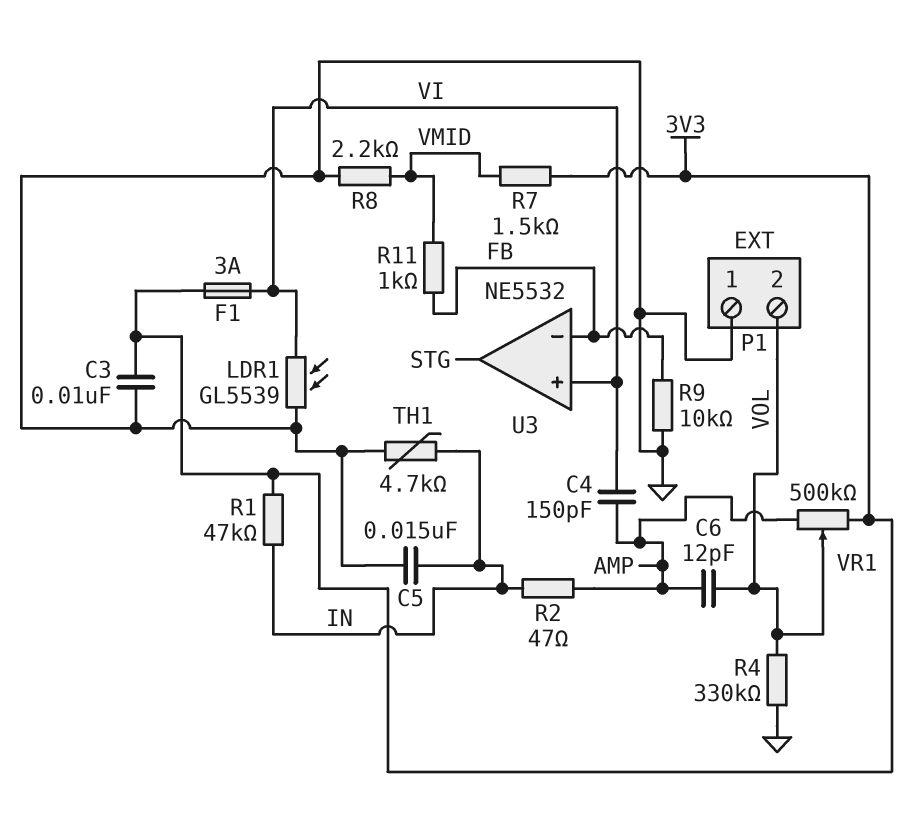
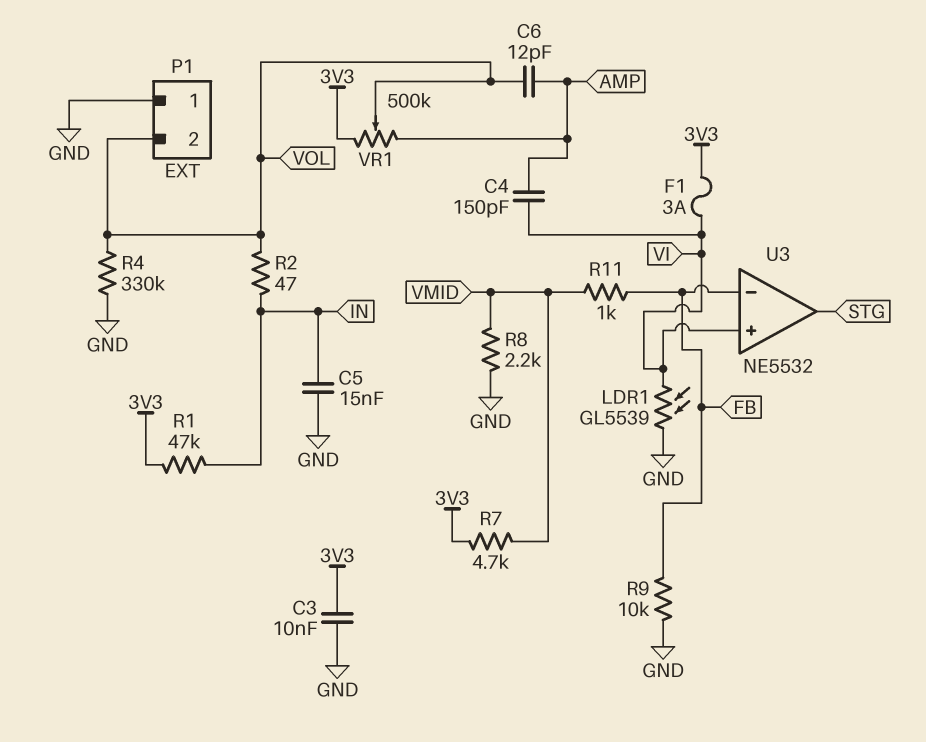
R2: 47 (AMP, IN) -> 47 (IN, VOL)
R7: 1.5k (3V3, VMID) -> 4.7k (3V3, VMID)
TH1: 4.7k (GND, IN) -> none

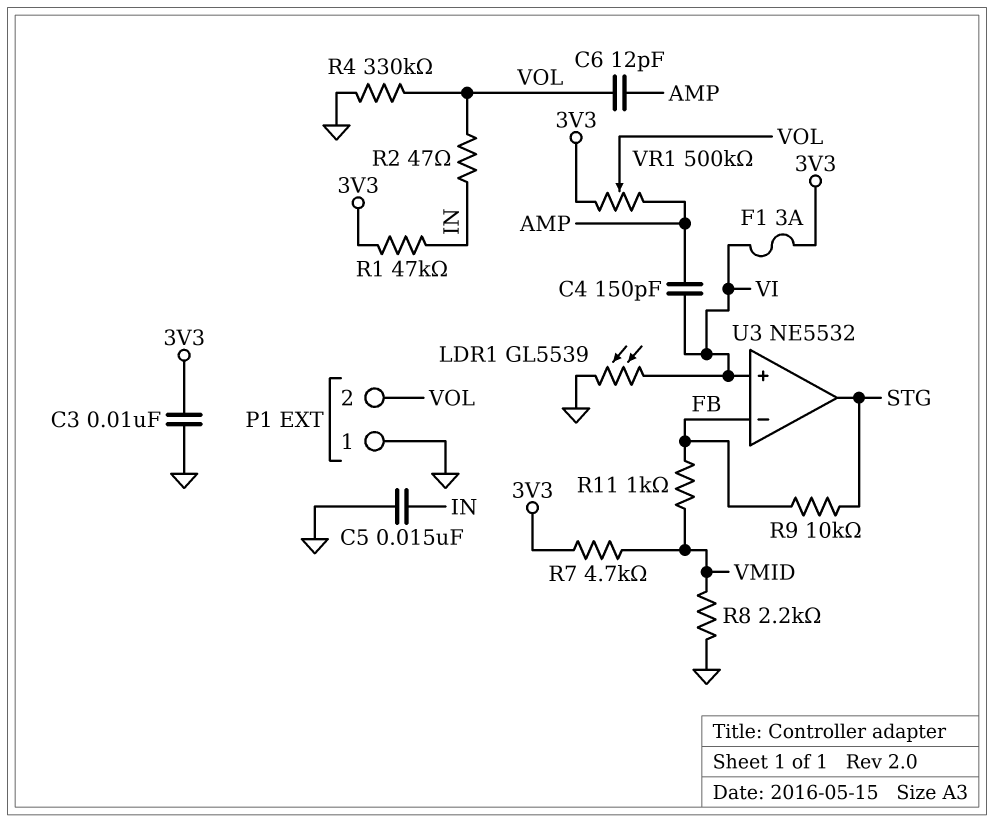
R9: 10k (FB, GND) -> 10k (FB, STG)

